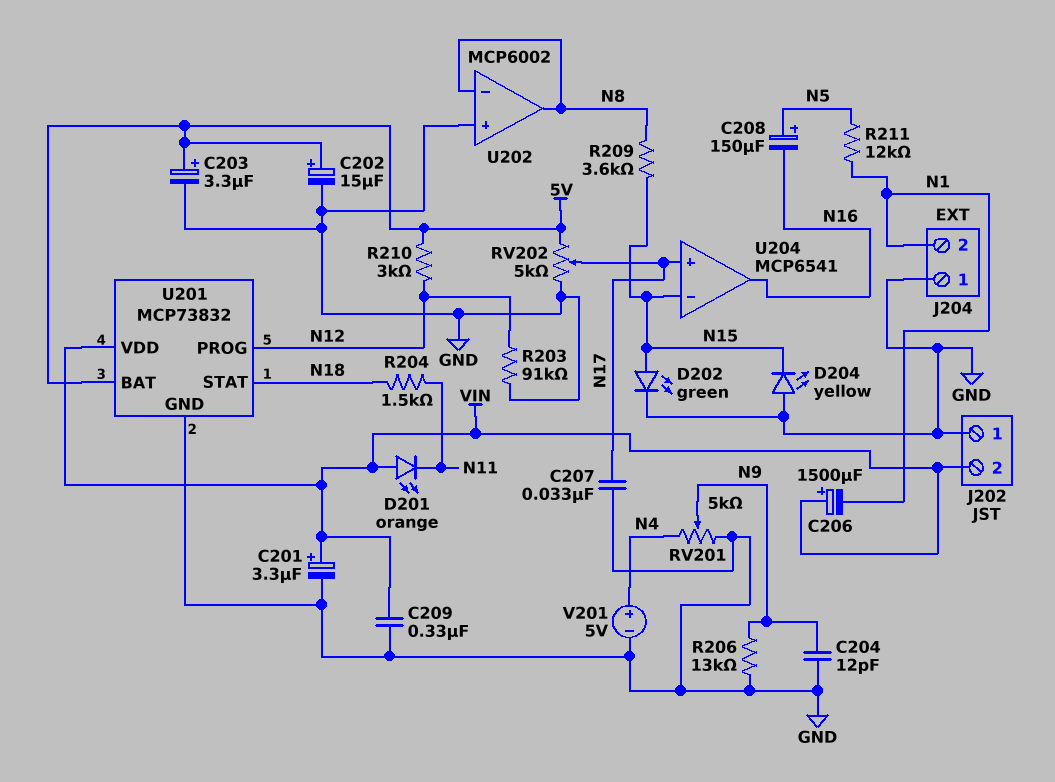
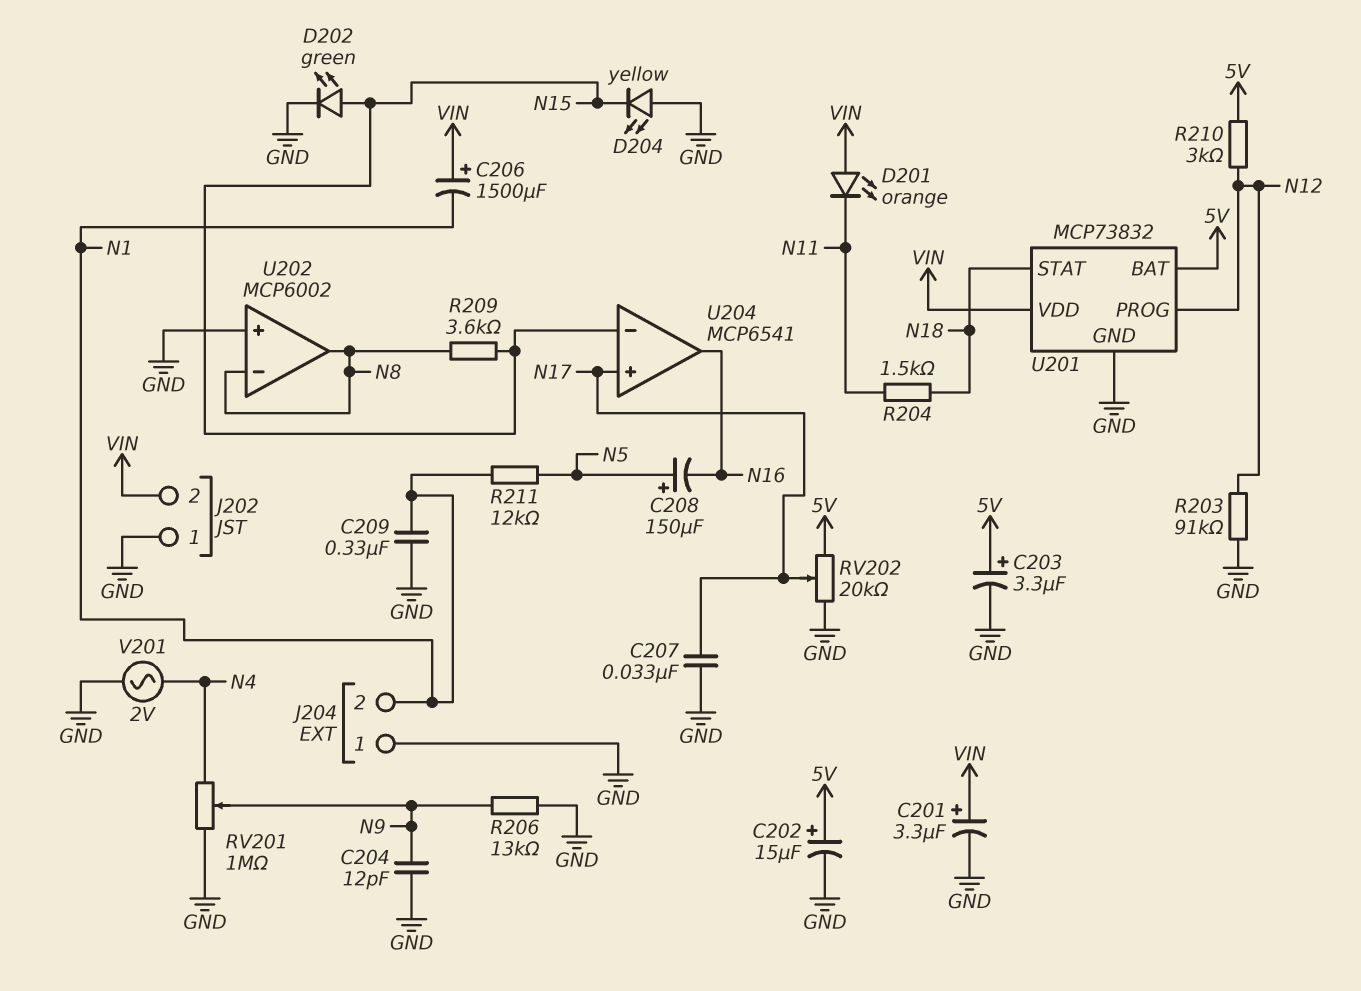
C209: 330nF (GND, VIN) -> 330nF (GND, N1)
RV201: 5k (GND, N4, wiper N9) -> 1M (GND, N4, wiper N9)
RV202: 5k (5V, GND, wiper N17) -> 20k (5V, GND, wiper N17)
V201: 5V (plus N4, minus GND) -> AC 2V (GND, N4)

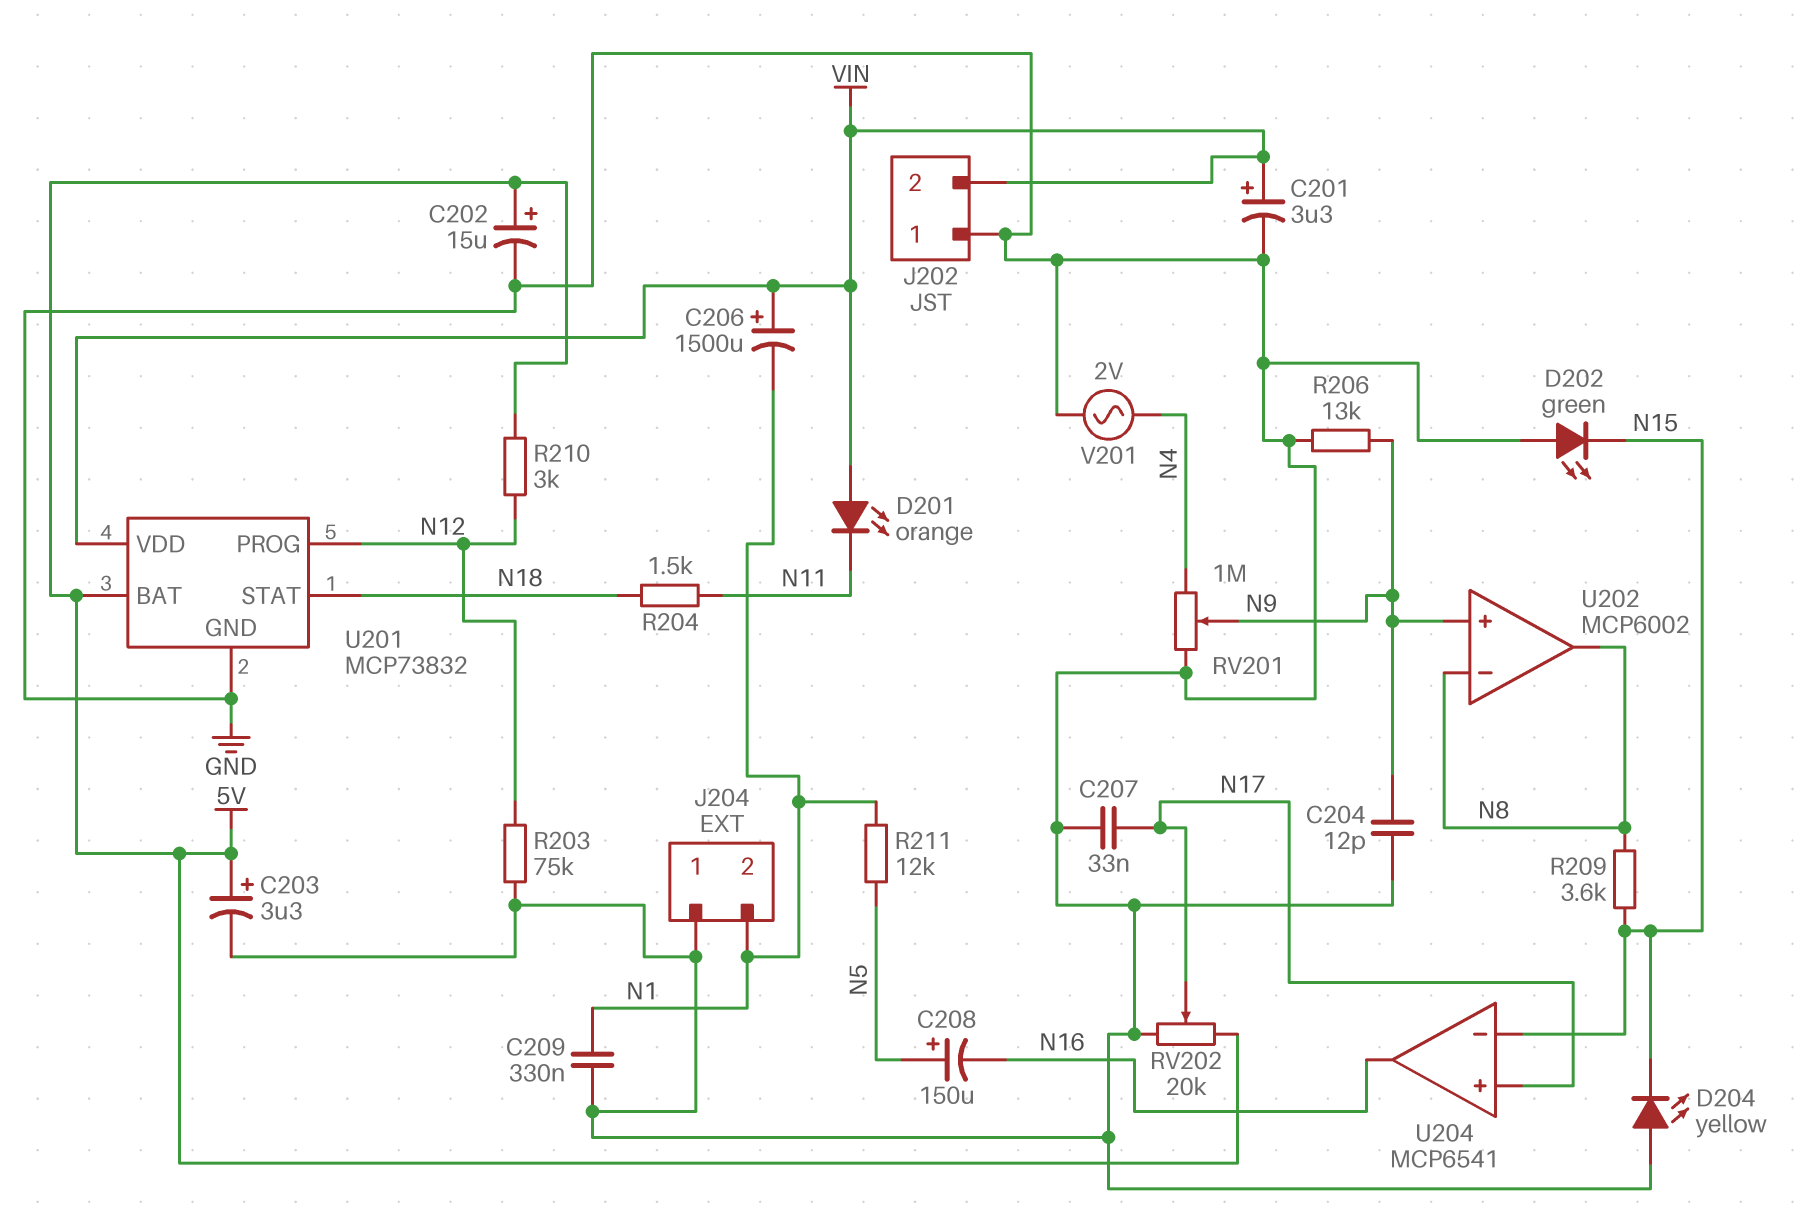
D202: LED green (A N15, K GND) -> LED green (A GND, K N15)
R203: 91k (GND, N12) -> 75k (GND, N12)
U202 pin in+: GND -> N9

